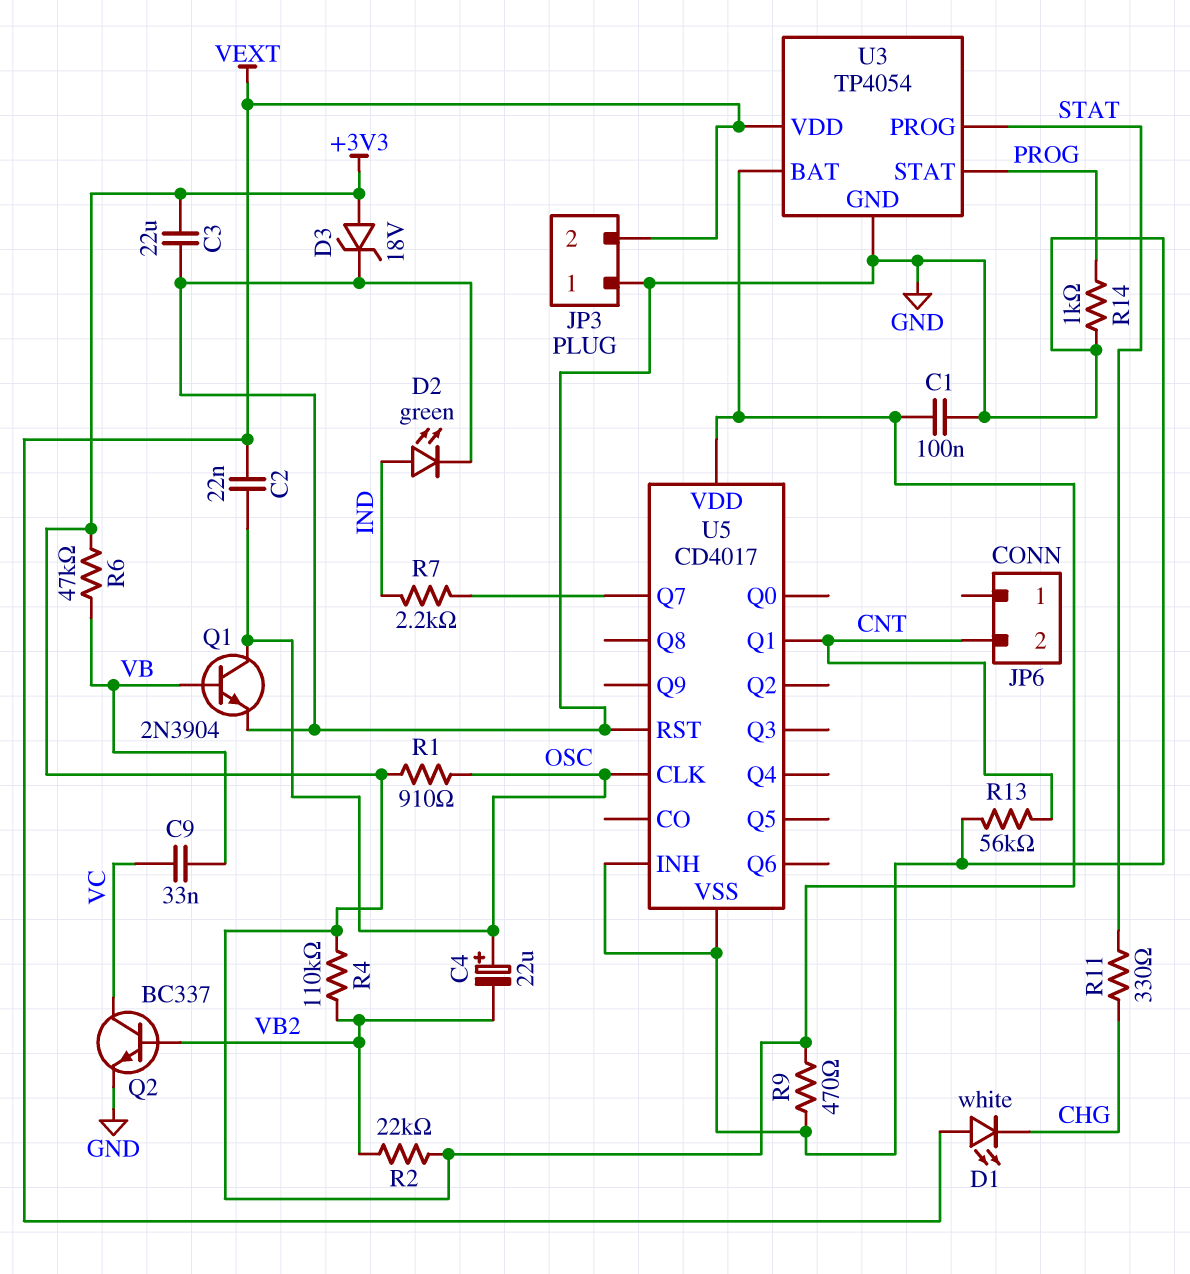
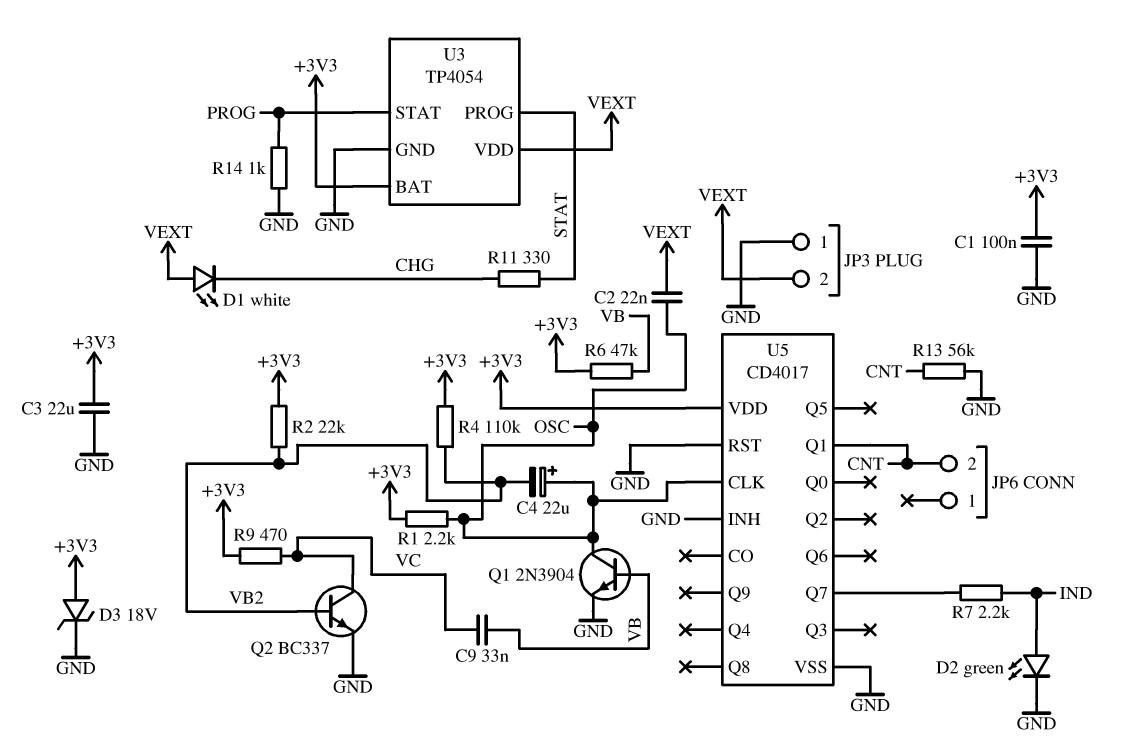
R1: 910 (+3V3, OSC) -> 2.2k (+3V3, OSC)
R9: 470 (+3V3, GND) -> 470 (+3V3, VC)

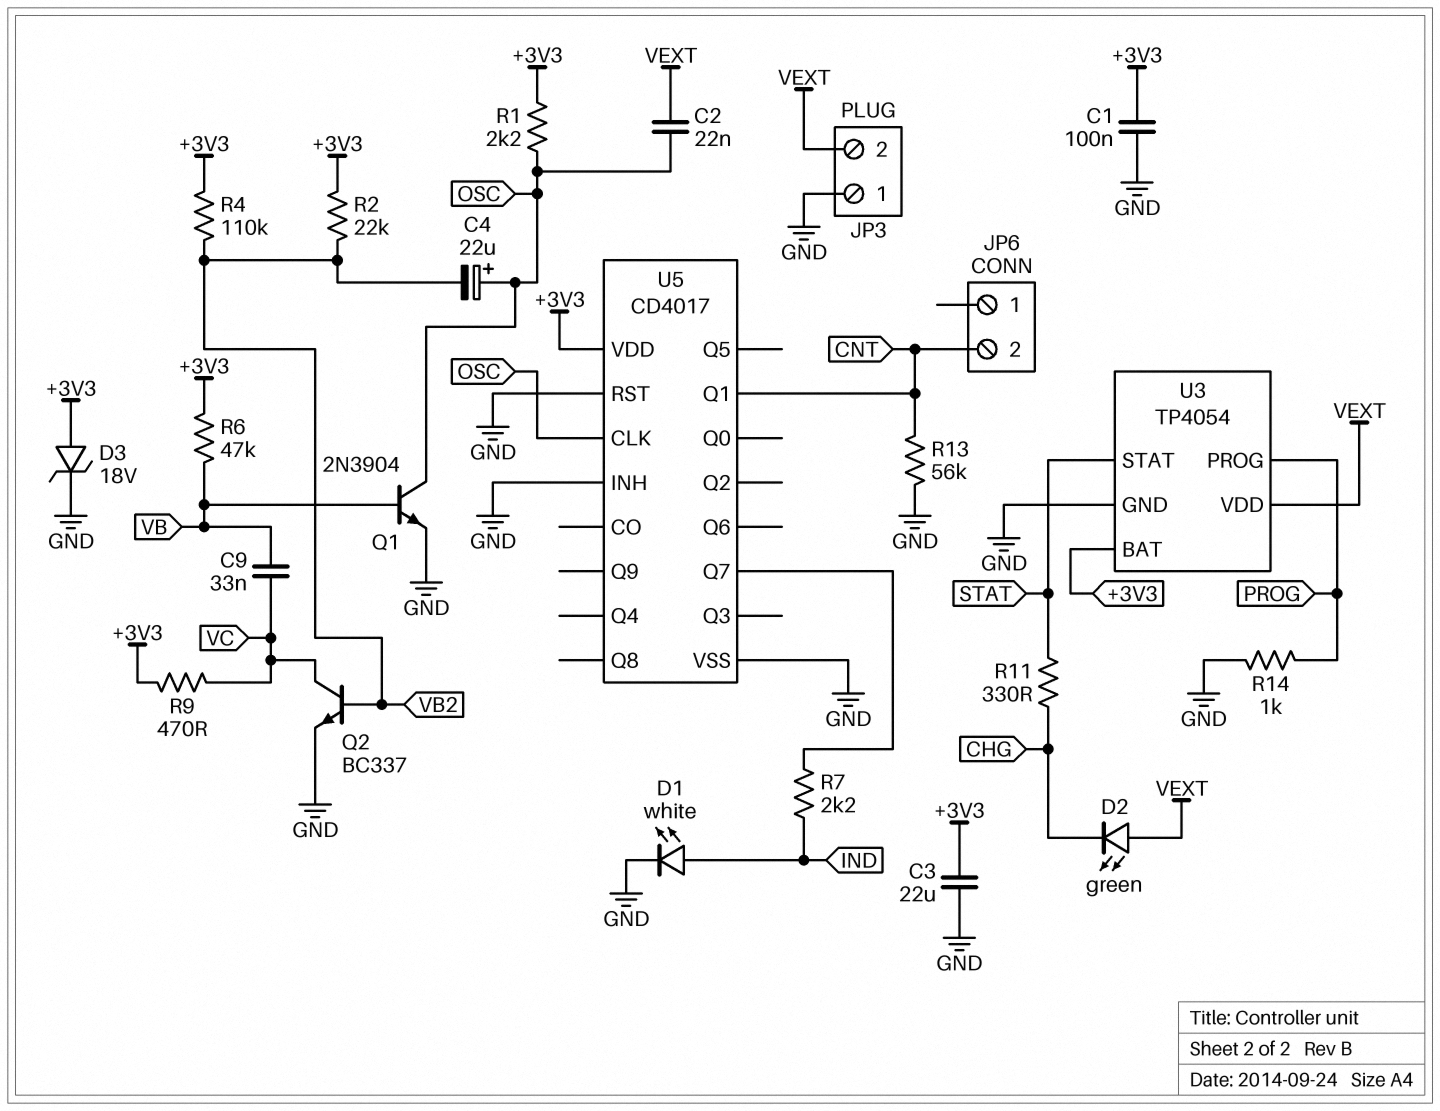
D1: LED white (A VEXT, K CHG) -> LED white (A IND, K GND)
D2: LED green (A IND, K GND) -> LED green (A VEXT, K CHG)
U3 pin PROG: STAT -> PROG
U3 pin STAT: PROG -> STAT

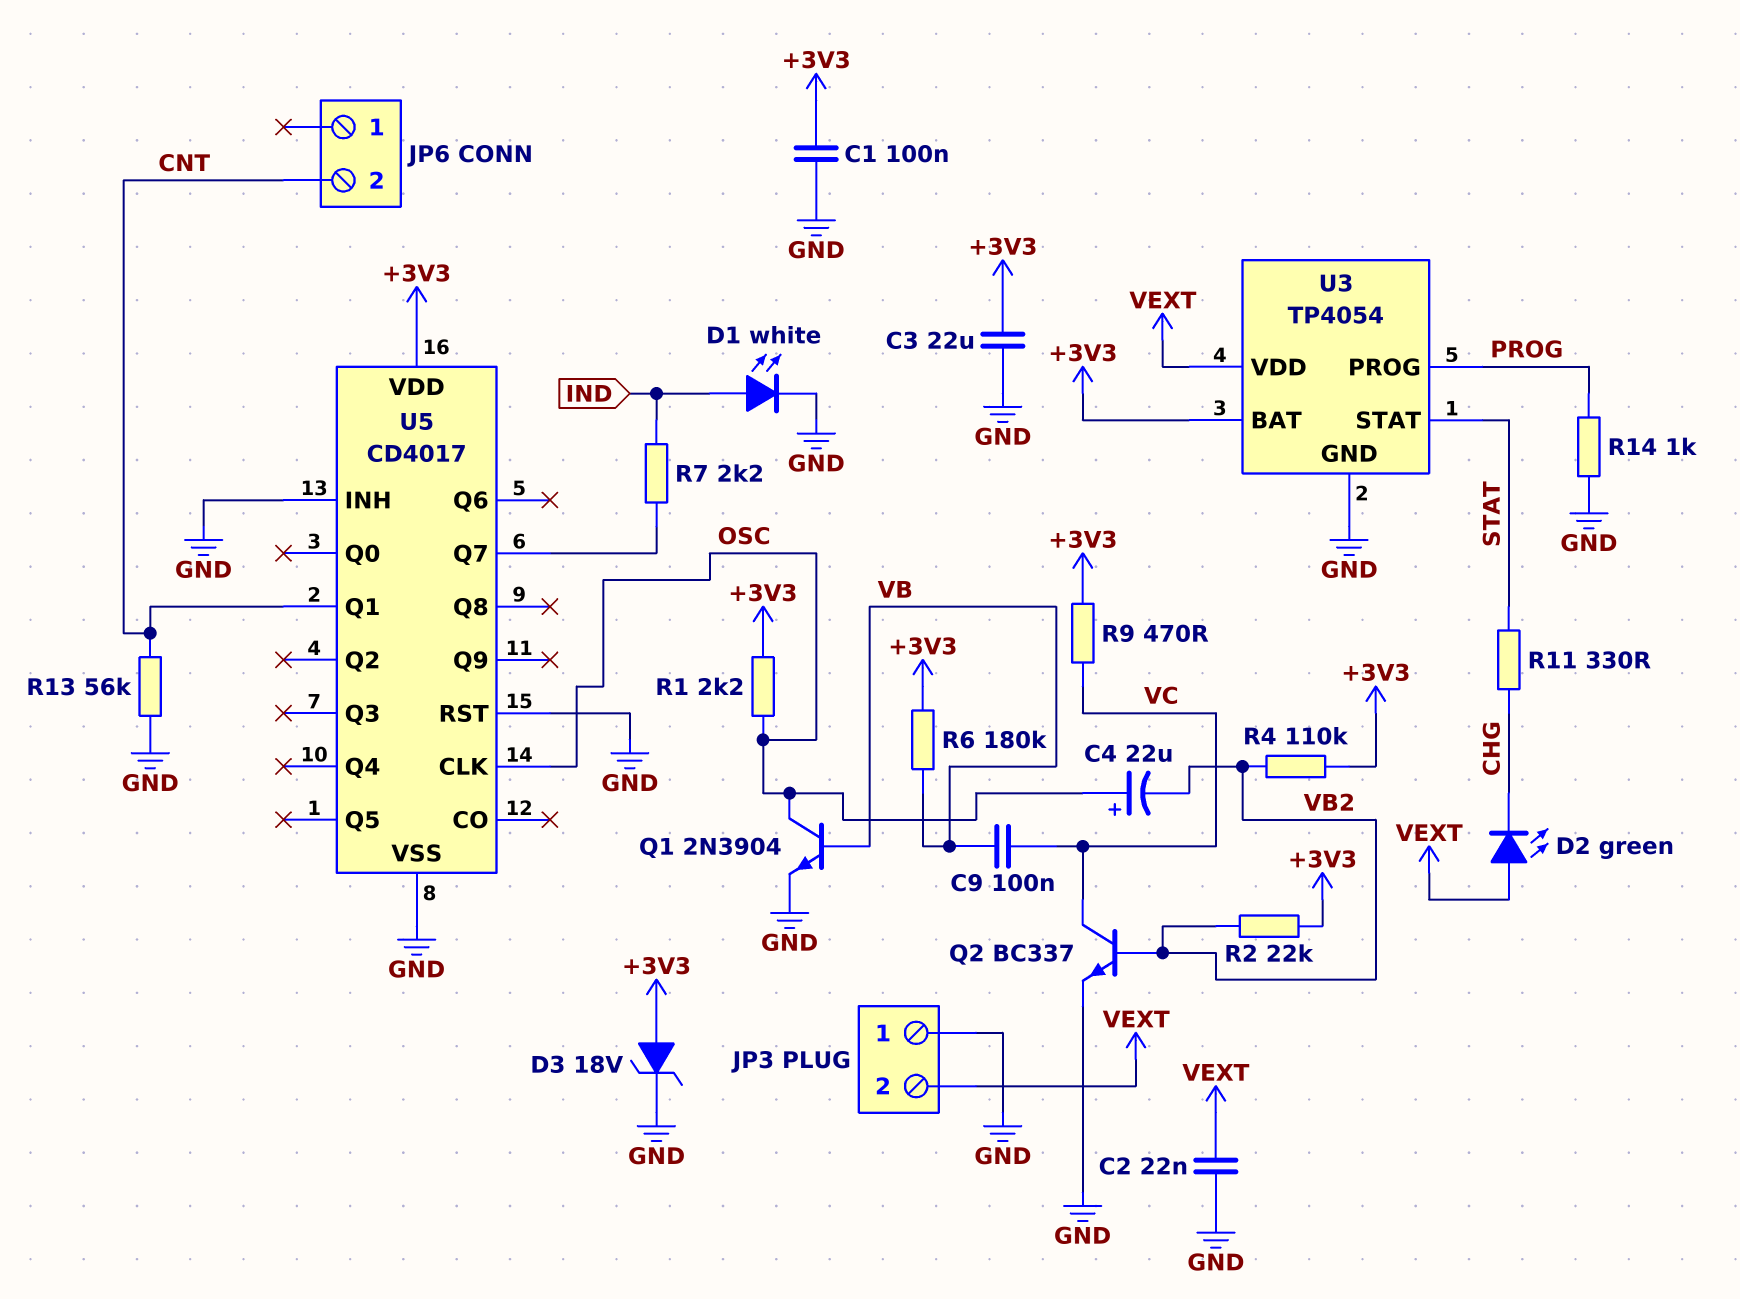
C2: 22nF (OSC, VEXT) -> 22nF (GND, VEXT)
C9: 33nF (VB, VC) -> 100nF (VB, VC)
R6: 47k (+3V3, VB) -> 180k (+3V3, VB)

